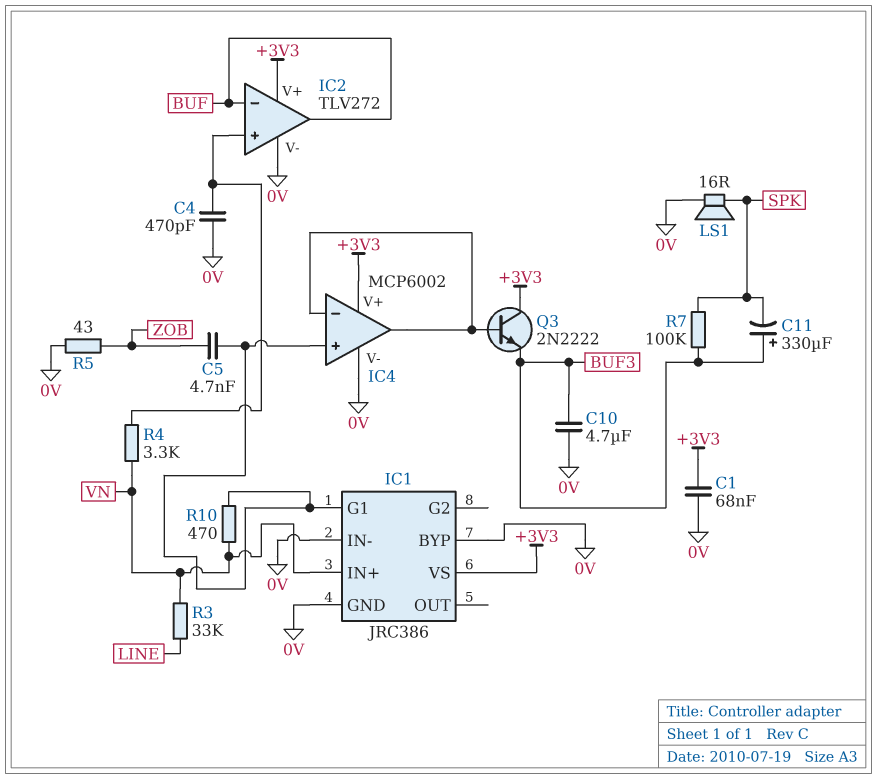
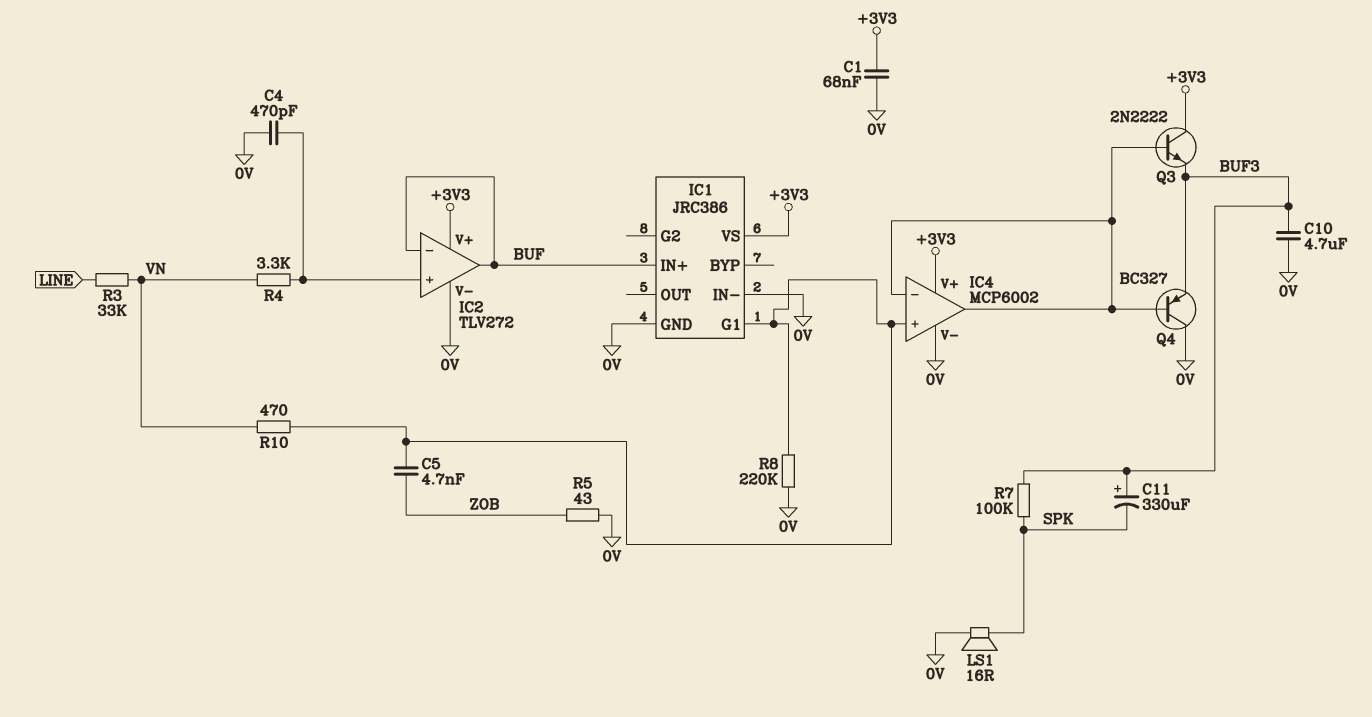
IC1 pin BYP: 0V -> none
IC1 pin IN+: VN -> BUF
Q4: none -> PNP BC327 (B IC4/in-, C 0V, E BUF3)
R8: none -> 220k (0V, IC1/G1)

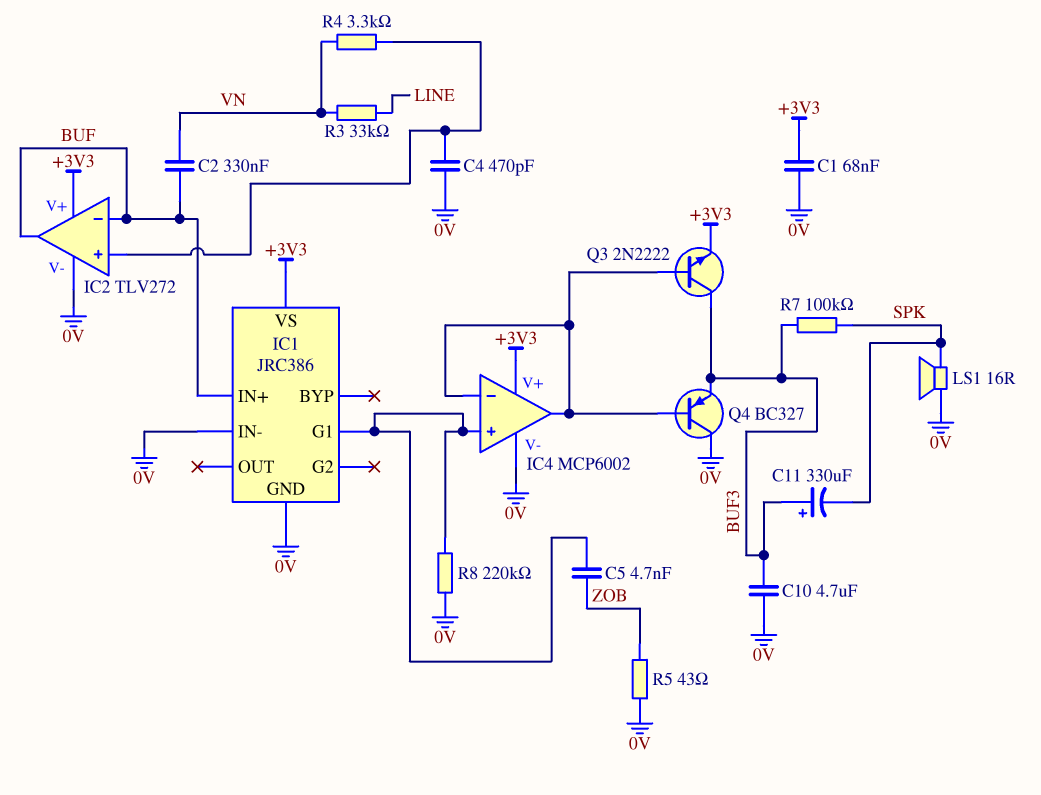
C2: none -> 330nF (BUF, VN)
Q3: NPN 2N2222 (B IC4/in-, C +3V3, E BUF3) -> NPN 2N2222 (B IC4/in-, C BUF3, E +3V3)
R10: 470 (IC1/G1, VN) -> none

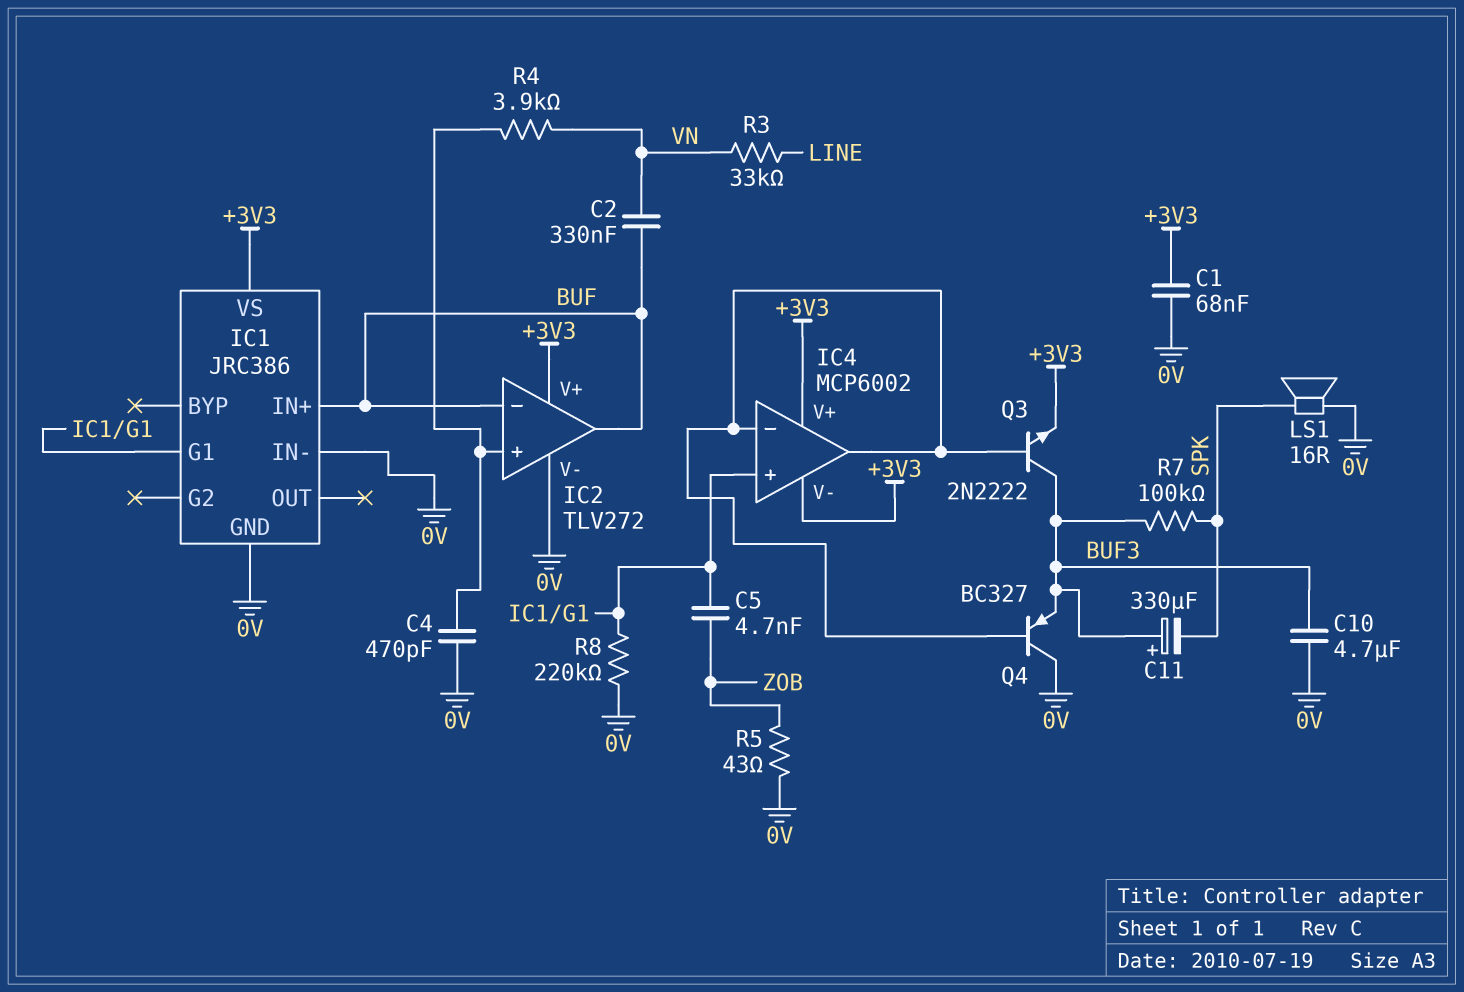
IC4 pin V-: 0V -> +3V3
R4: 3.3k (IC2/in+, VN) -> 3.9k (IC2/in+, VN)

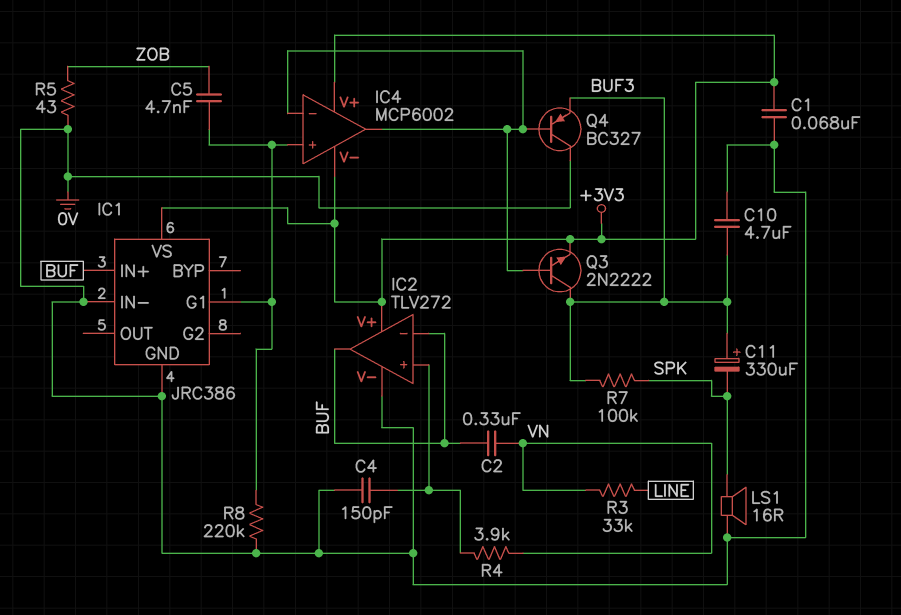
C4: 470pF (0V, IC2/in+) -> 150pF (0V, IC2/in+)

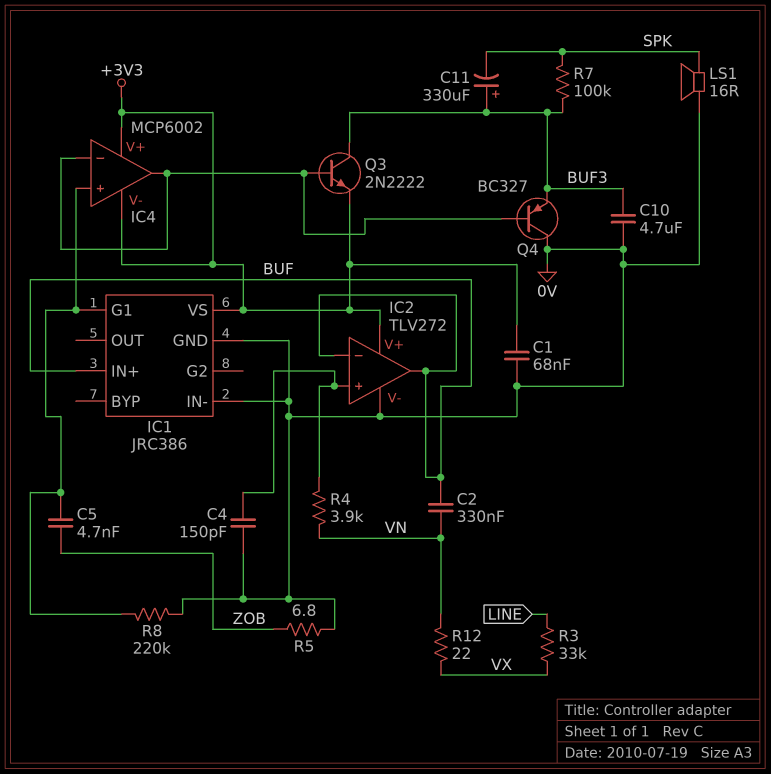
R3: 33k (LINE, VN) -> 33k (LINE, VX)
R5: 43 (0V, ZOB) -> 6.8 (0V, ZOB)
R12: none -> 22 (VN, VX)

